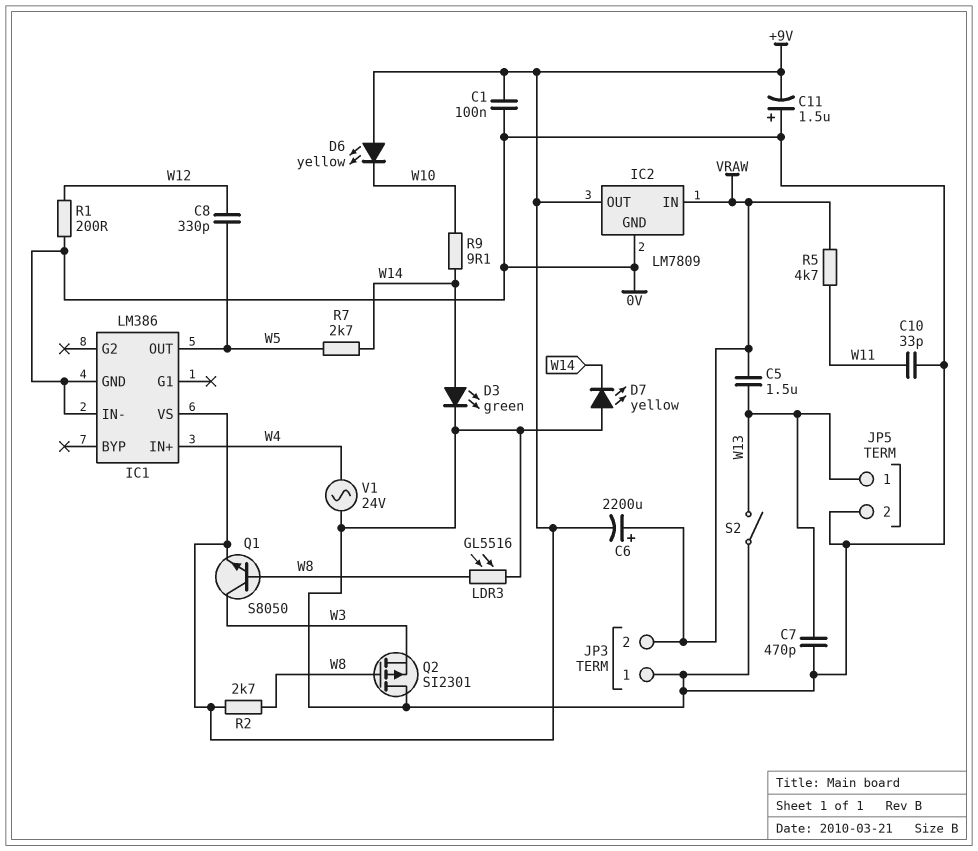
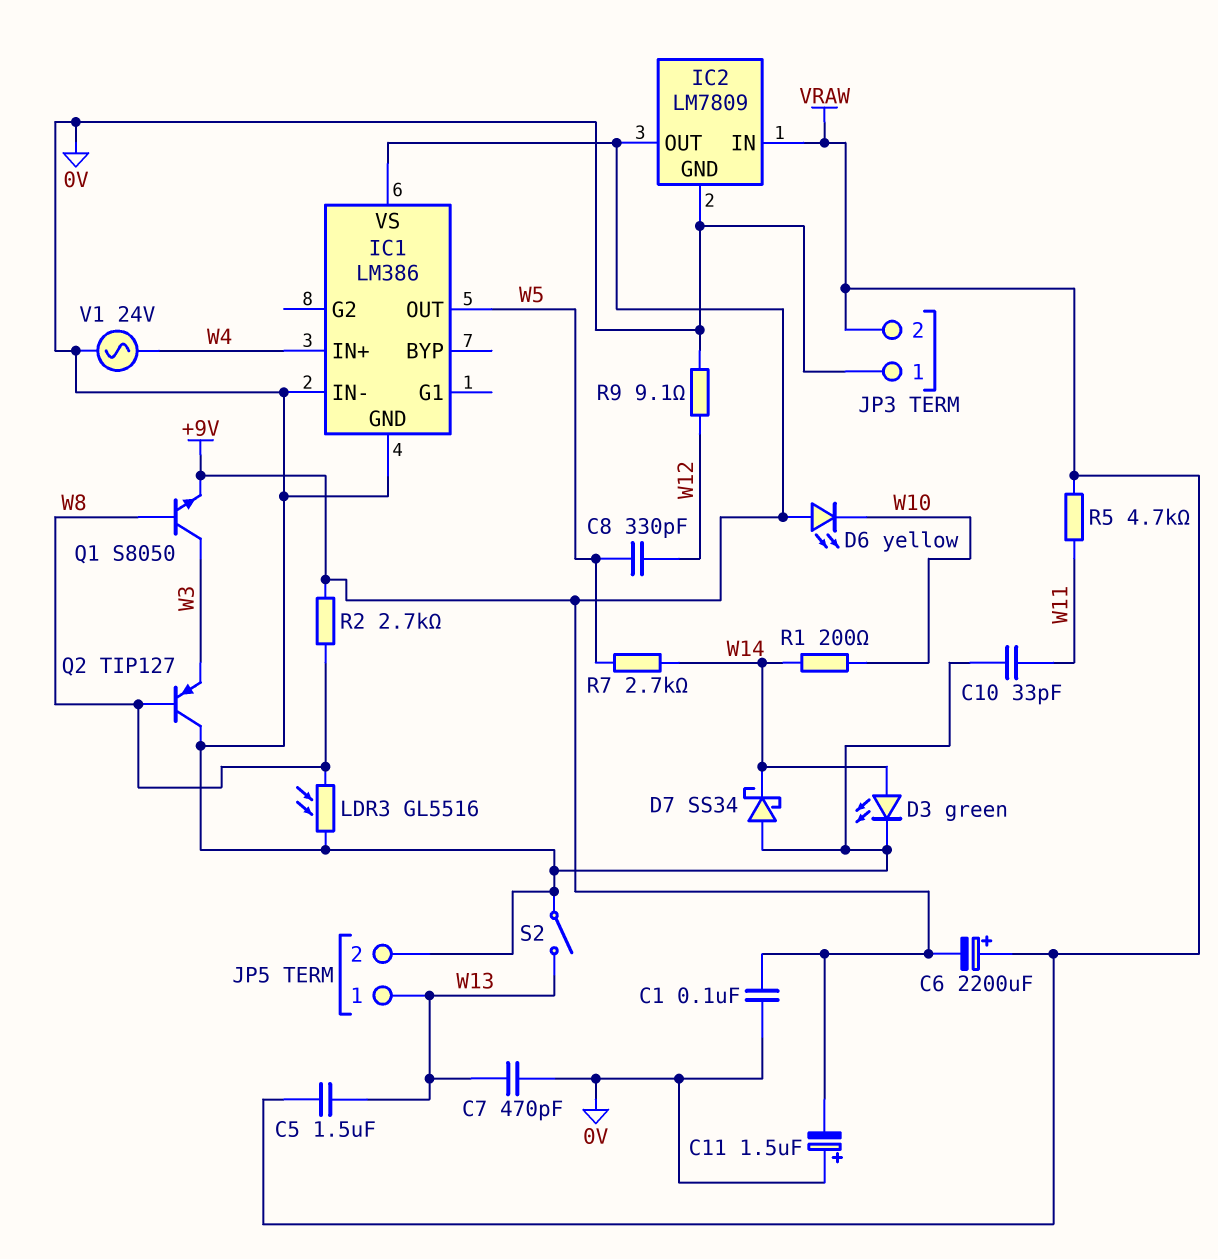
D7: LED yellow (A 0V, K W14) -> schottky SS34 (A 0V, K W14)
Q2: PMOS SI2301 (G W8, D 0V, S W3) -> PNP TIP127 (B W8, C 0V, E W3)
R1: 200 (0V, W12) -> 200 (W10, W14)
R9: 9.1 (W10, W14) -> 9.1 (0V, W12)

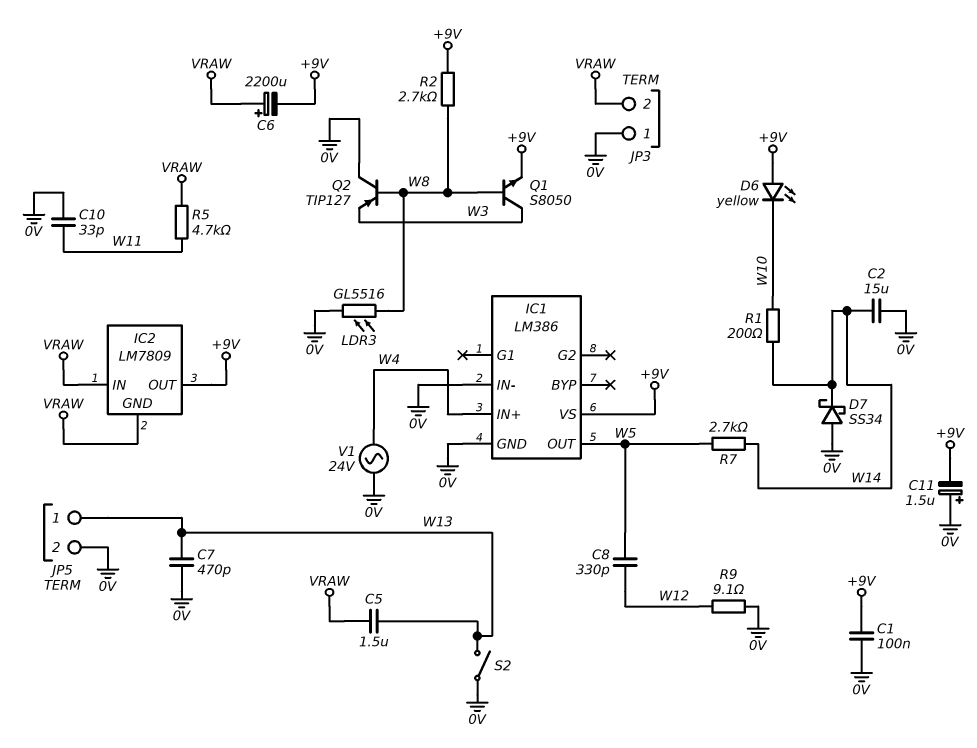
C2: none -> 15uF (0V, W14)
D3: LED green (A W14, K 0V) -> none
IC2 pin GND: 0V -> VRAW

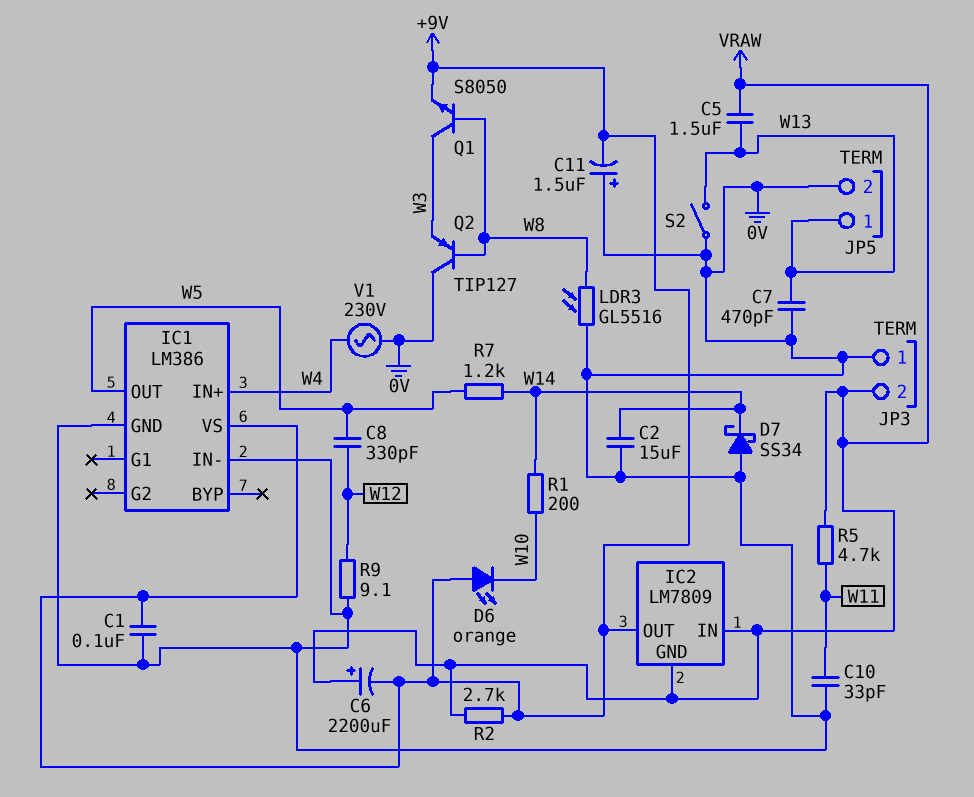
D6: LED yellow (A +9V, K W10) -> LED orange (A +9V, K W10)
R2: 2.7k (+9V, W8) -> 2.7k (+9V, VRAW)
R7: 2.7k (W5, W14) -> 1.2k (W5, W14)
V1: AC 24V (0V, W4) -> AC 230V (0V, W4)

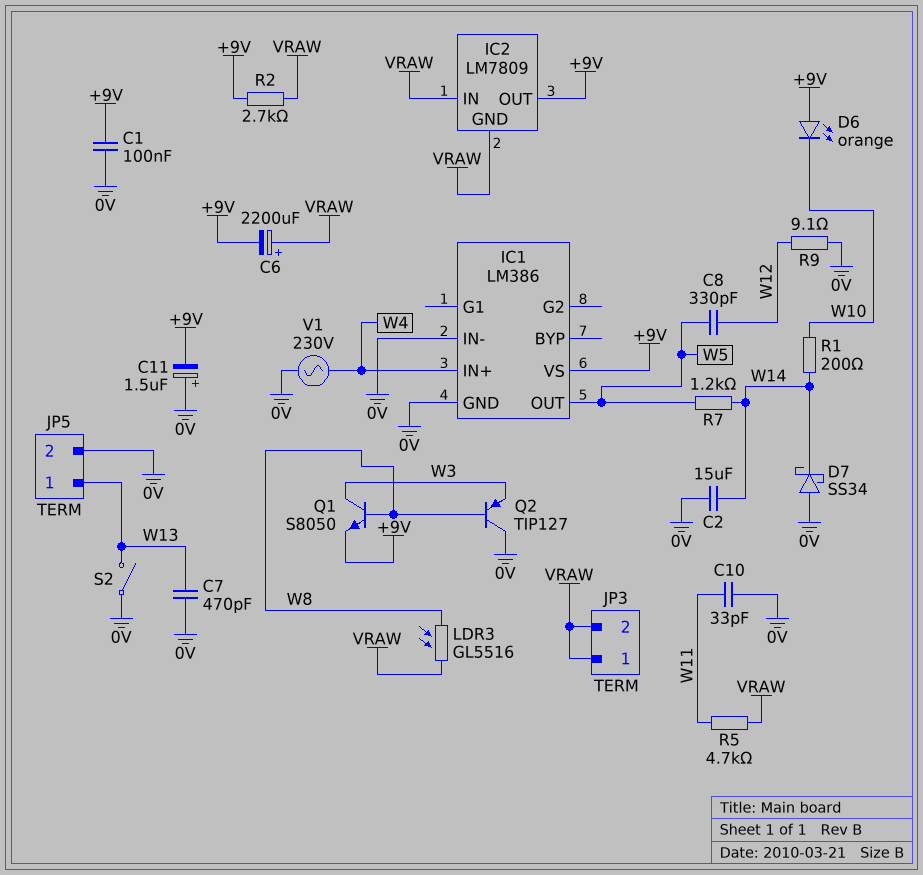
C5: 1.5uF (VRAW, W13) -> none
JP3 pin 1: 0V -> VRAW
LDR3: GL5516 (0V, W8) -> GL5516 (VRAW, W8)

